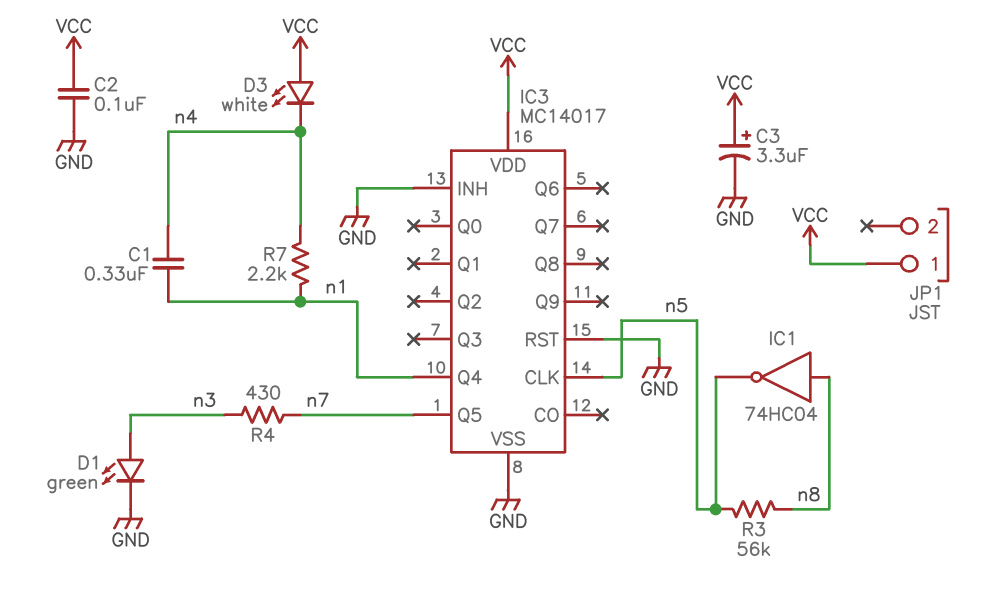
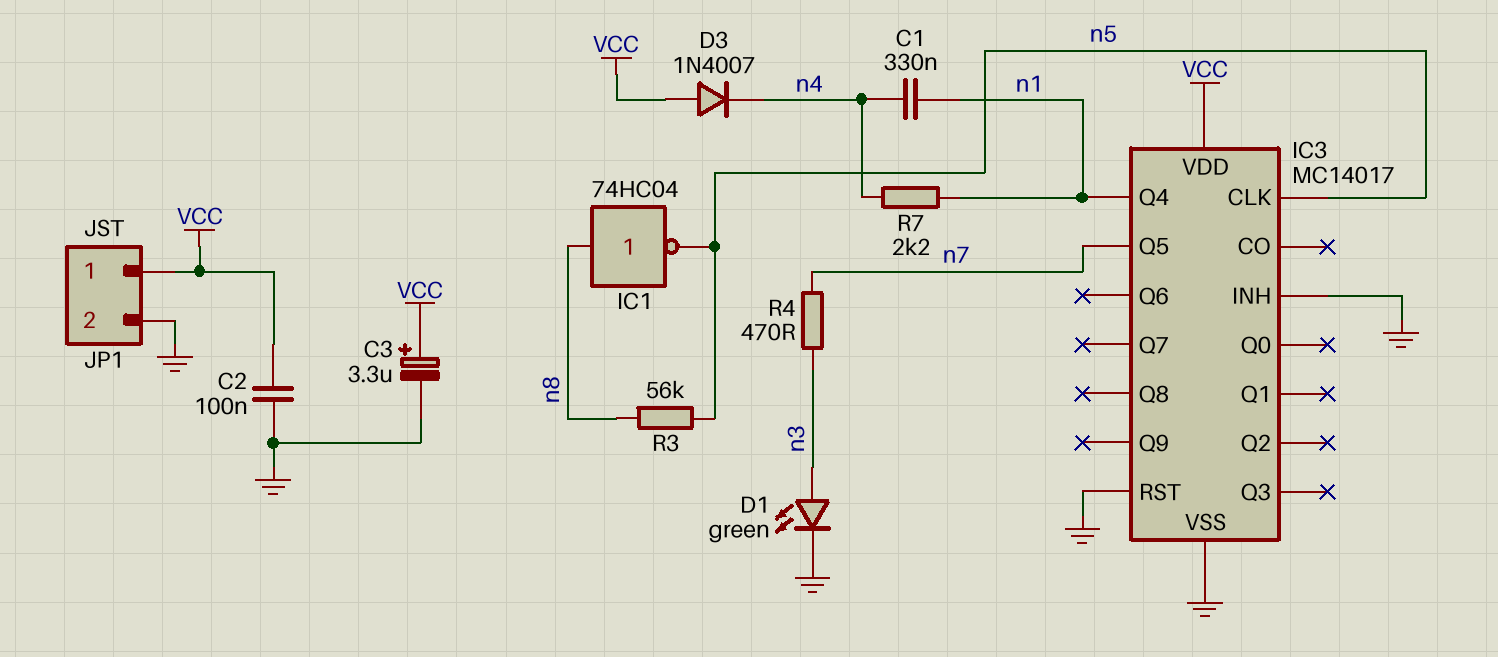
D3: LED white (A VCC, K n4) -> diode 1N4007 (A VCC, K n4)
JP1 pin 2: none -> GND
R4: 430 (n3, n7) -> 470 (n3, n7)

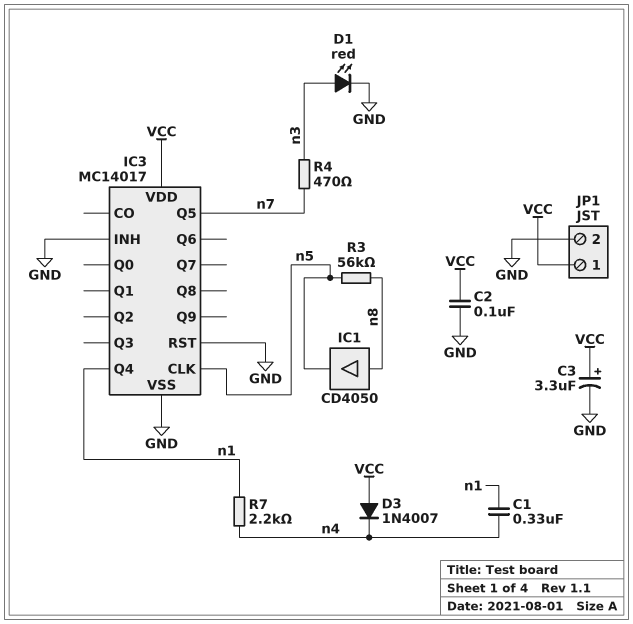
D1: LED green (A n3, K GND) -> LED red (A n3, K GND)
IC1: NOT 74HC04 (in n8, out n5) -> buffer CD4050 (in n8, out n5)

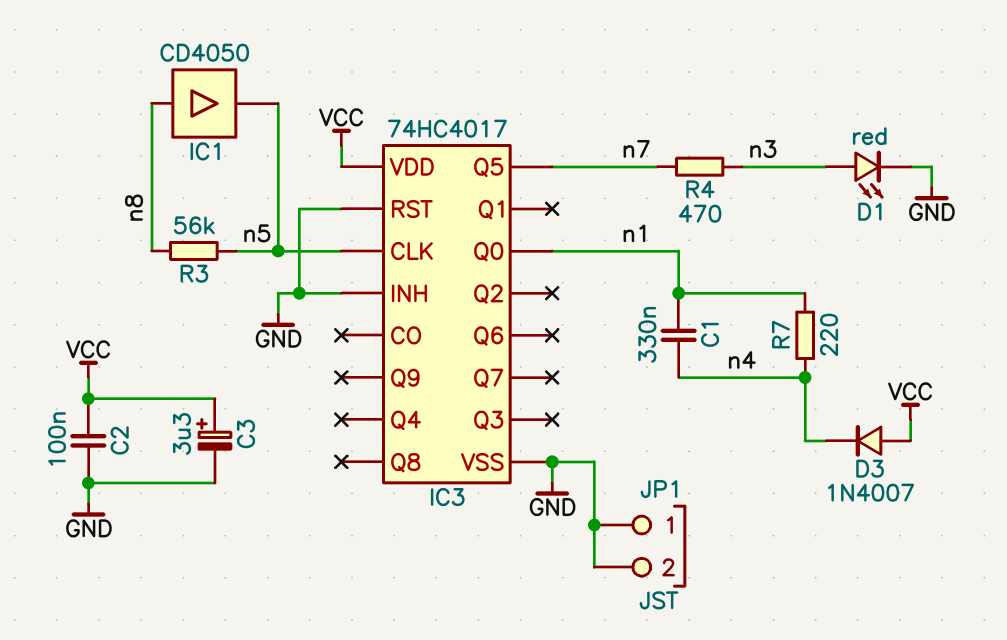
IC3: MC14017 -> 74HC4017
IC3 pin Q0: none -> n1
IC3 pin Q4: n1 -> none
JP1 pin 1: VCC -> GND
R7: 2.2k (n1, n4) -> 220 (n1, n4)

